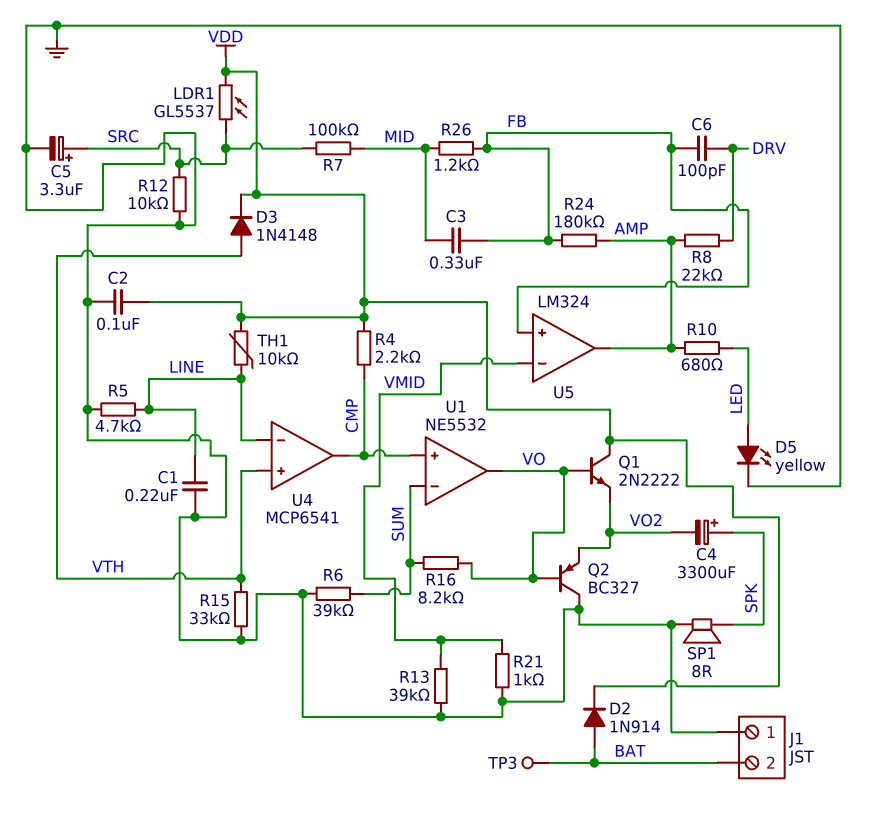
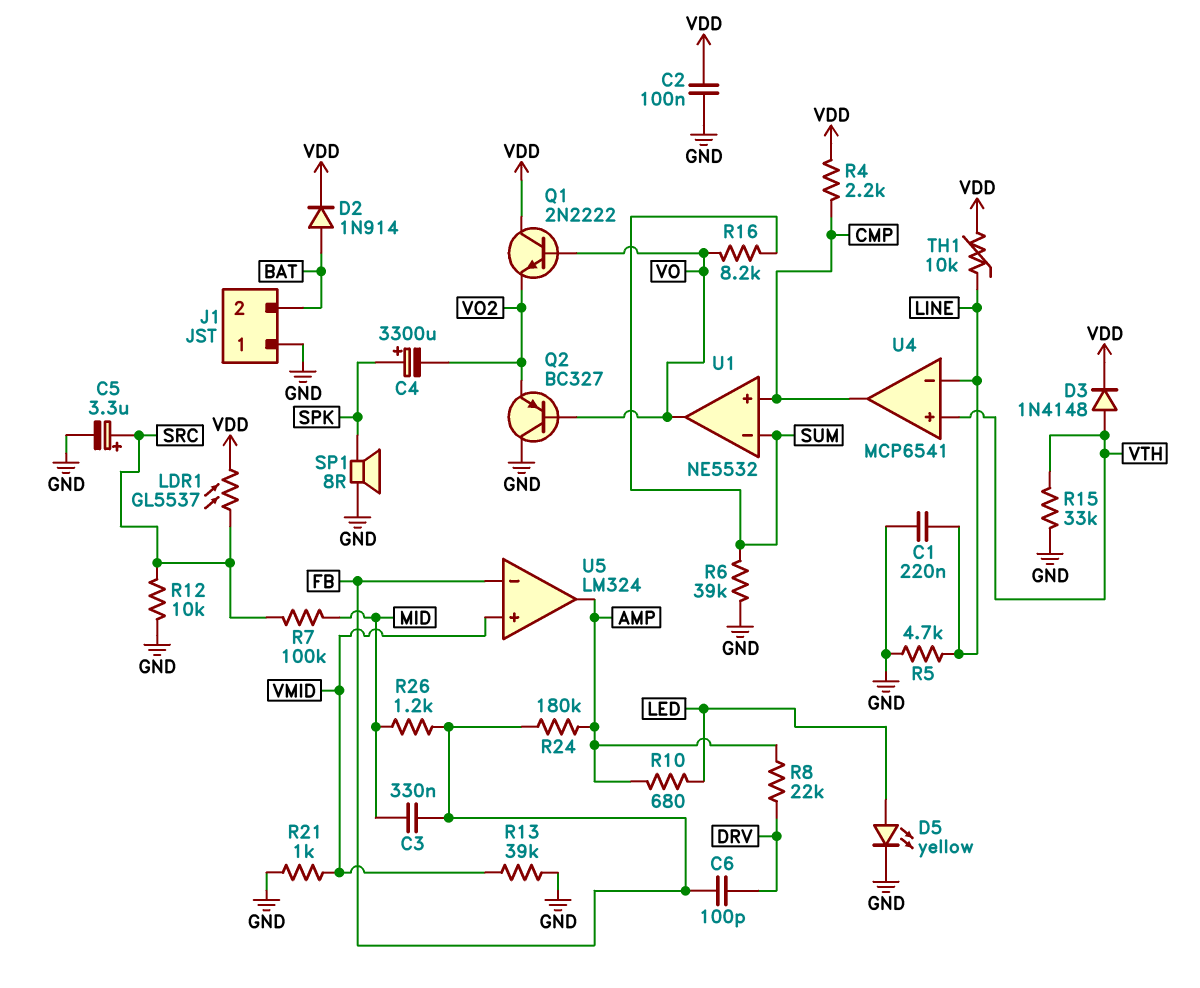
TP3: test point (BAT) -> none
U5 pin in+: FB -> VMID
U5 pin in-: VMID -> FB

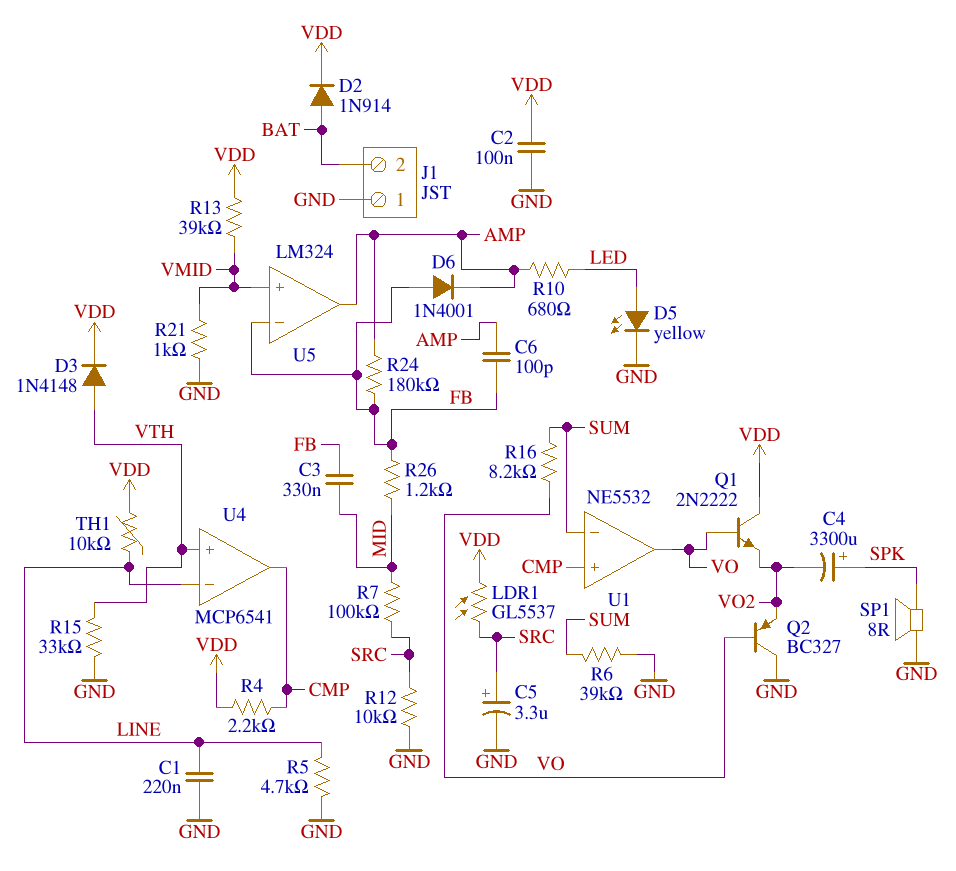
C6: 100pF (DRV, FB) -> 100pF (AMP, FB)
D6: none -> diode 1N4001 (A FB, K AMP)
R8: 22k (AMP, DRV) -> none
R13: 39k (GND, VMID) -> 39k (VDD, VMID)

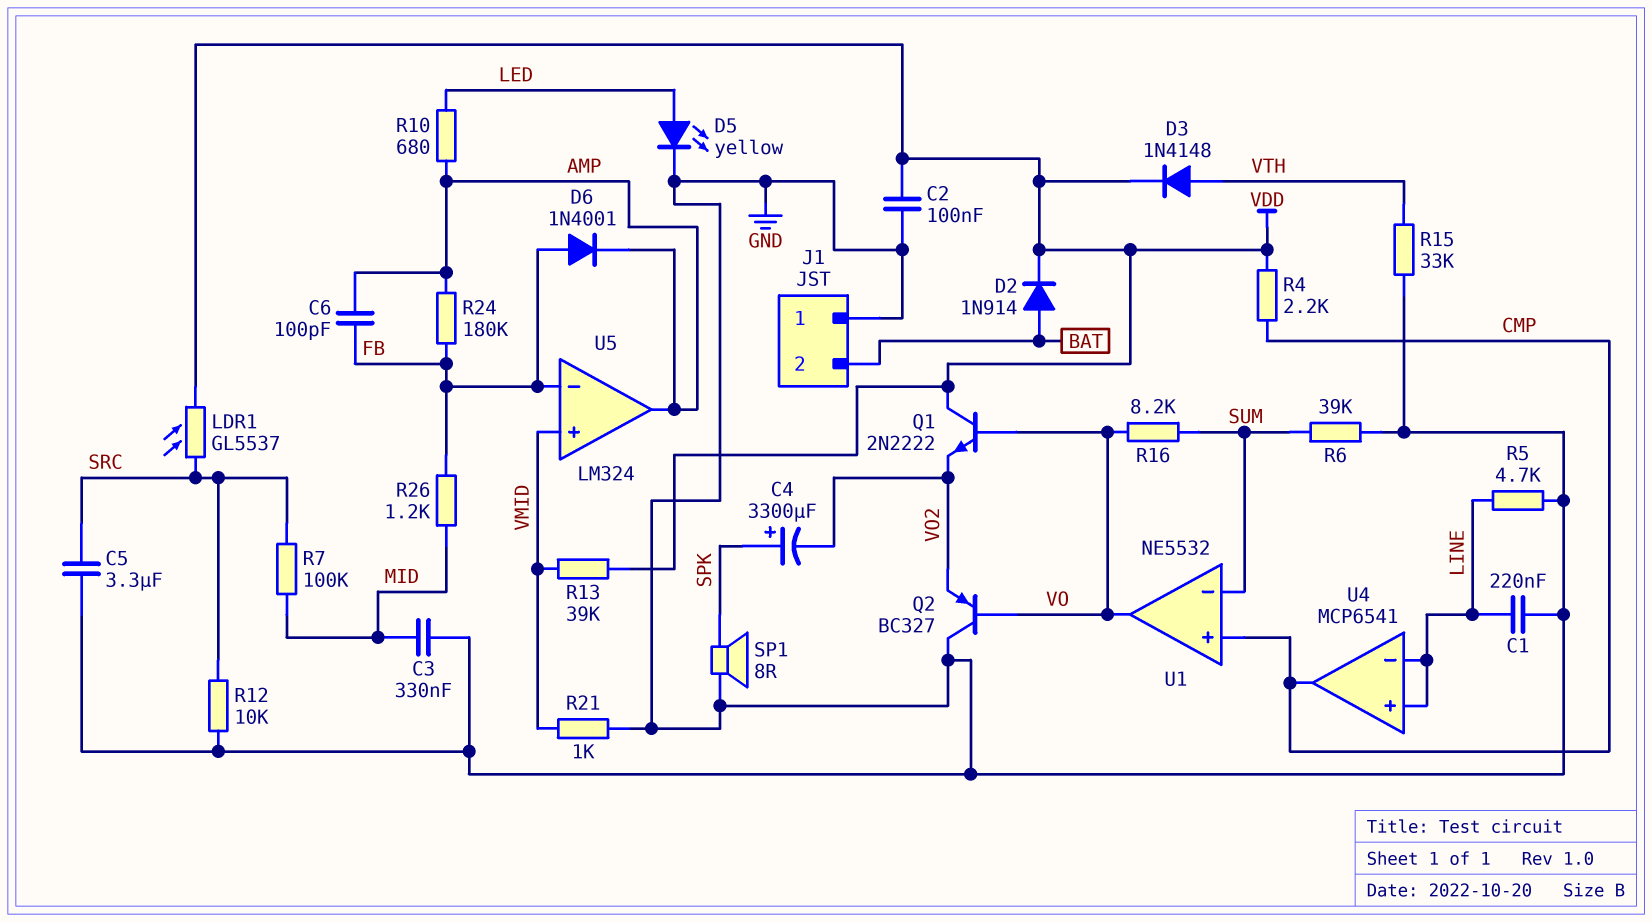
C3: 330nF (FB, MID) -> 330nF (GND, MID)
C5: 3.3uF (plus SRC, minus GND) -> 3.3uF (GND, SRC)
TH1: 10k (LINE, VDD) -> none
U4 pin in+: VTH -> LINE

